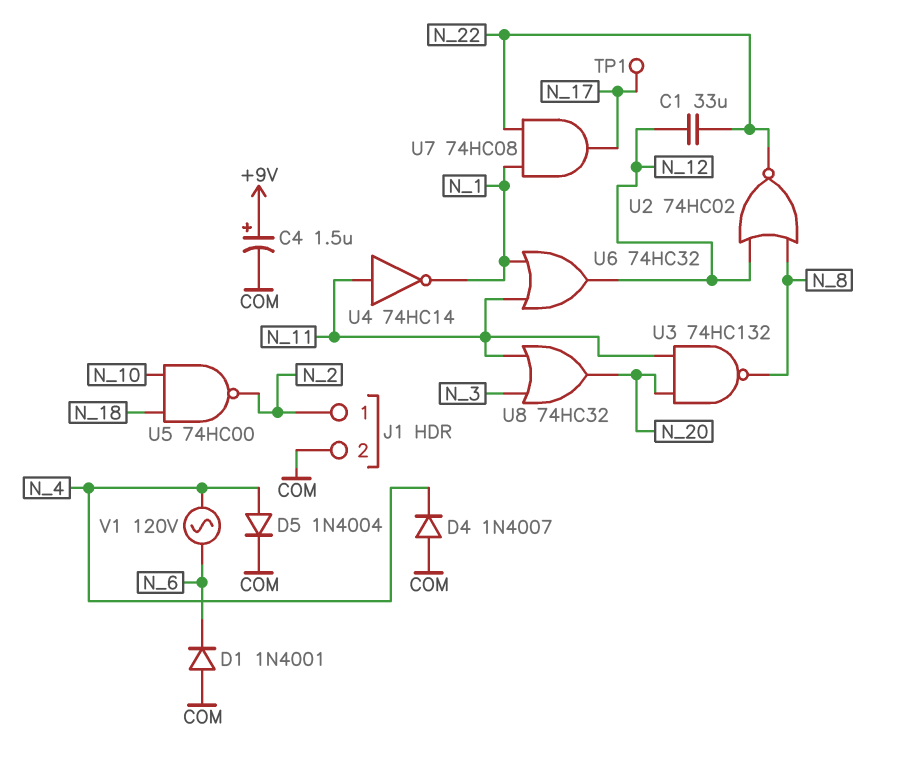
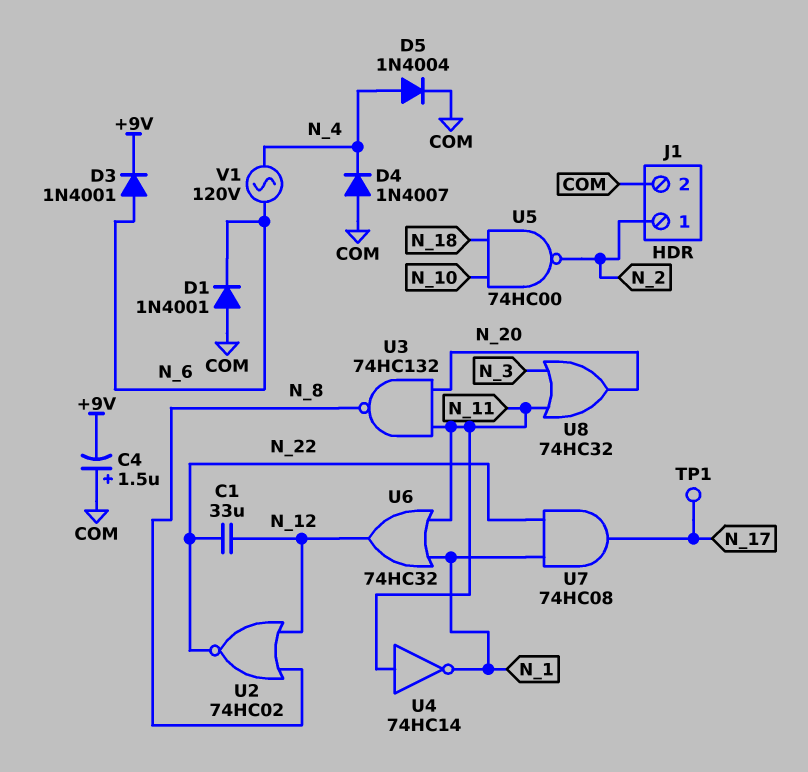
C4: 1.5uF (plus +9V, minus COM) -> 1.5uF (plus COM, minus +9V)
D3: none -> diode 1N4001 (A N_6, K +9V)

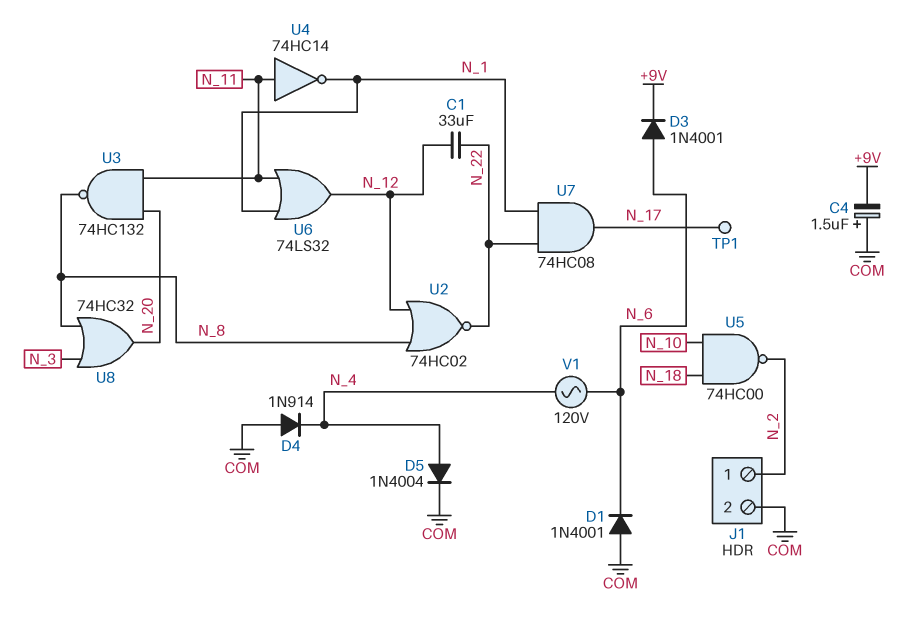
D4: diode 1N4007 (A COM, K N_4) -> diode 1N914 (A COM, K N_4)
U6: OR 74HC32 (in N_1, in N_11, out N_12) -> OR 74LS32 (in N_1, in N_11, out N_12)
U8: OR 74HC32 (in N_3, in N_11, out N_20) -> OR 74HC32 (in N_3, in N_8, out N_20)

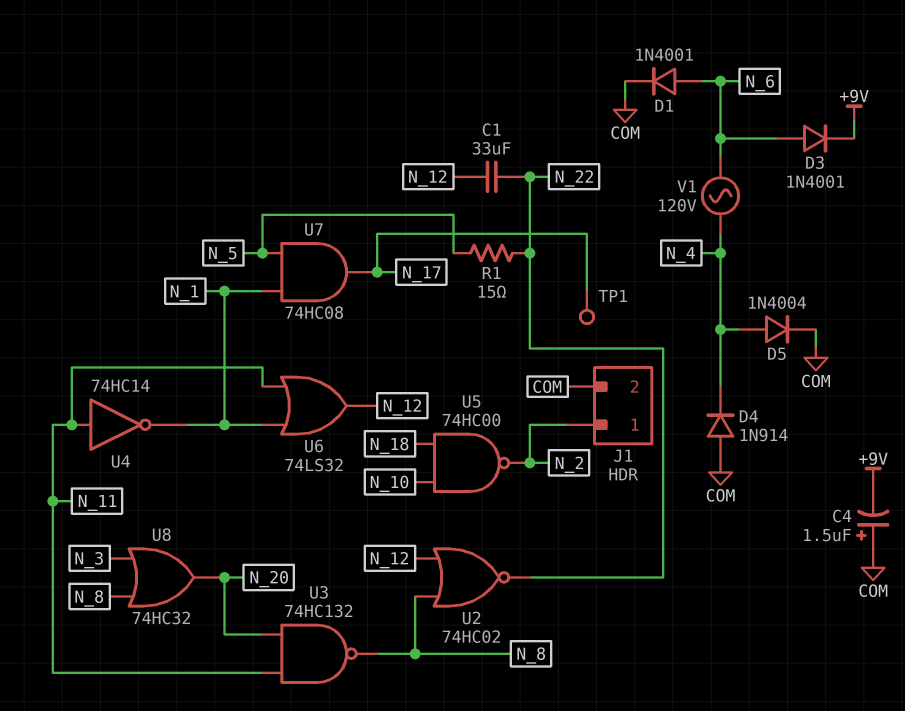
D1: diode 1N4001 (A COM, K N_6) -> diode 1N4001 (A N_6, K COM)
R1: none -> 15 (N_5, N_22)
U7: AND 74HC08 (in N_1, in N_22, out N_17) -> AND 74HC08 (in N_1, in N_5, out N_17)

